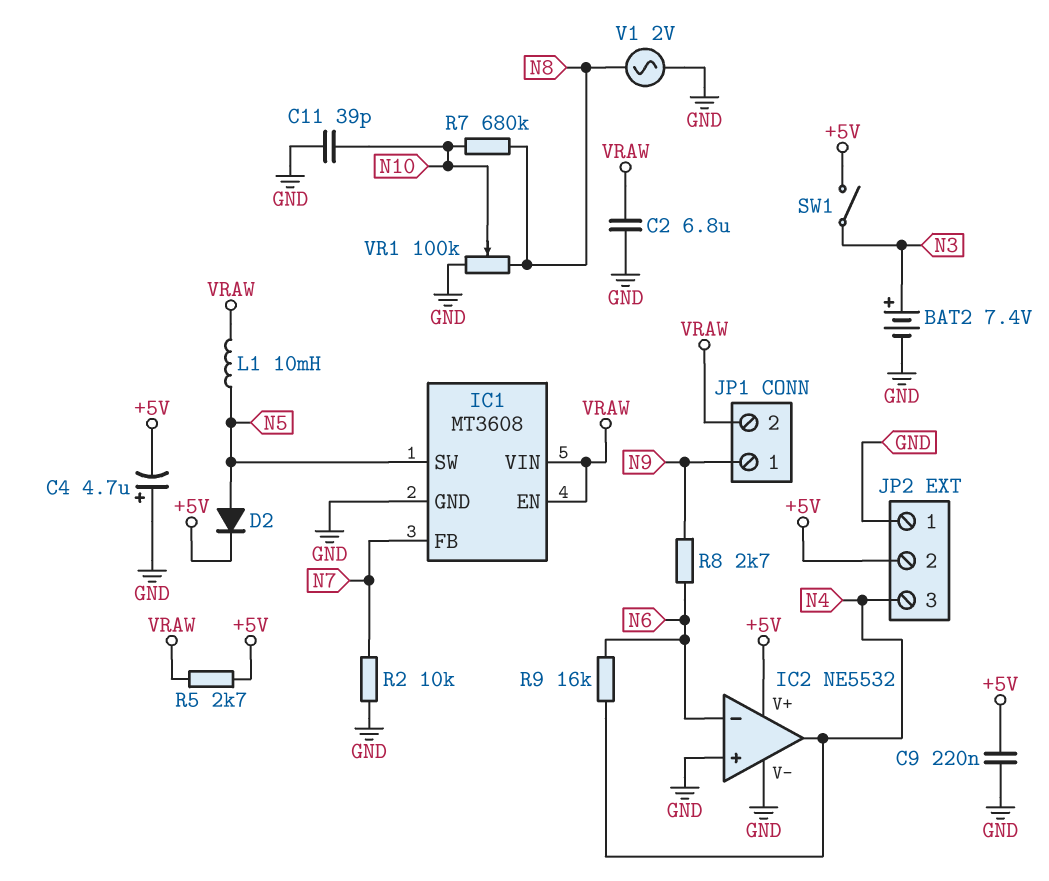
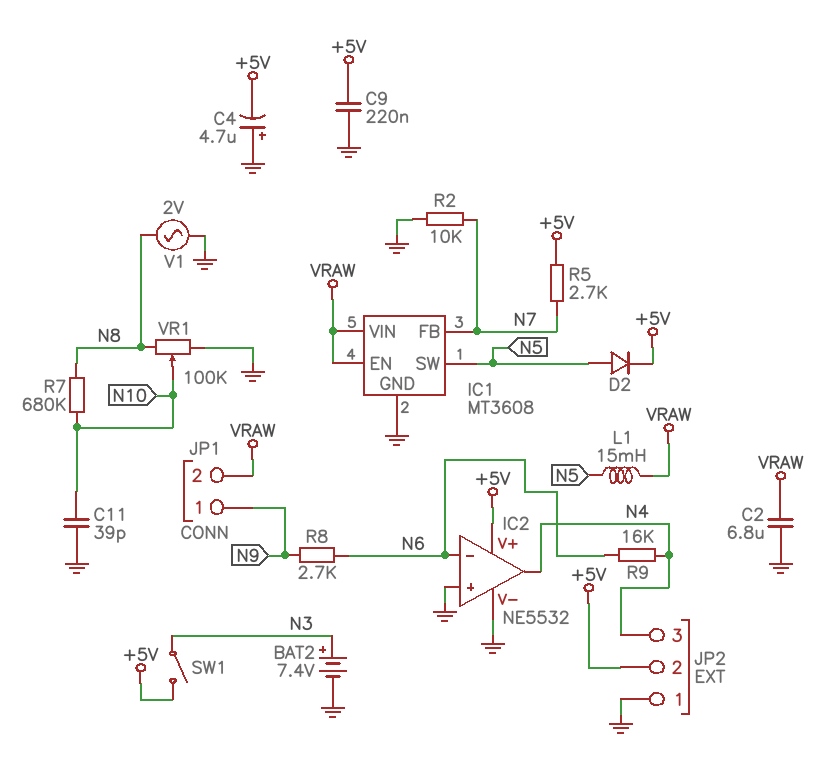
L1: 10mH (N5, VRAW) -> 15mH (N5, VRAW)
R5: 2.7k (+5V, VRAW) -> 2.7k (+5V, N7)

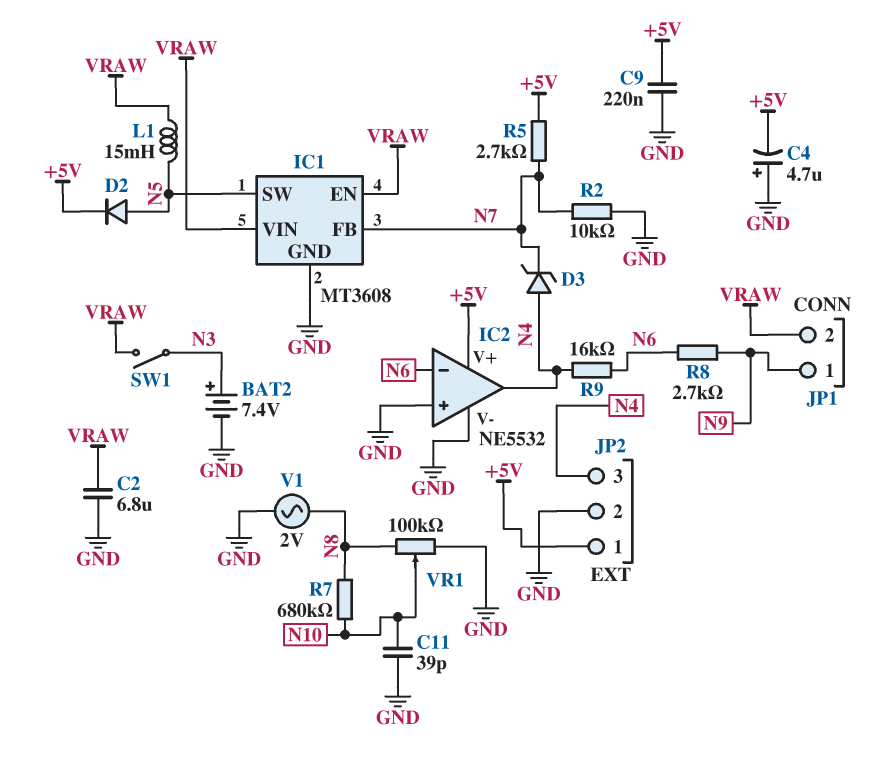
D3: none -> zener (A N4, K N7)
JP2 pin 1: GND -> +5V
JP2 pin 2: +5V -> GND
SW1: switch (+5V, N3) -> switch (N3, VRAW)

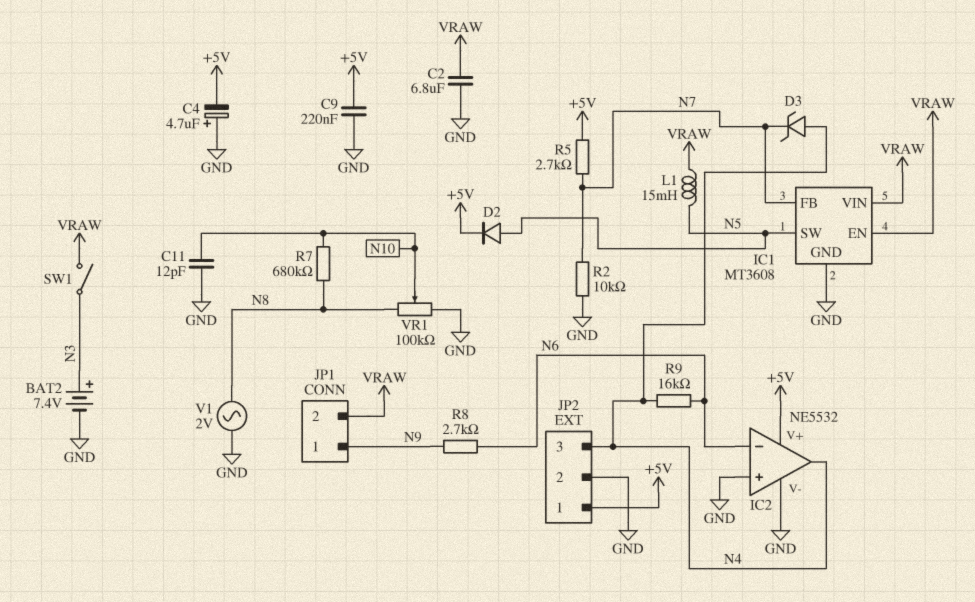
C11: 39pF (GND, N10) -> 12pF (GND, N10)

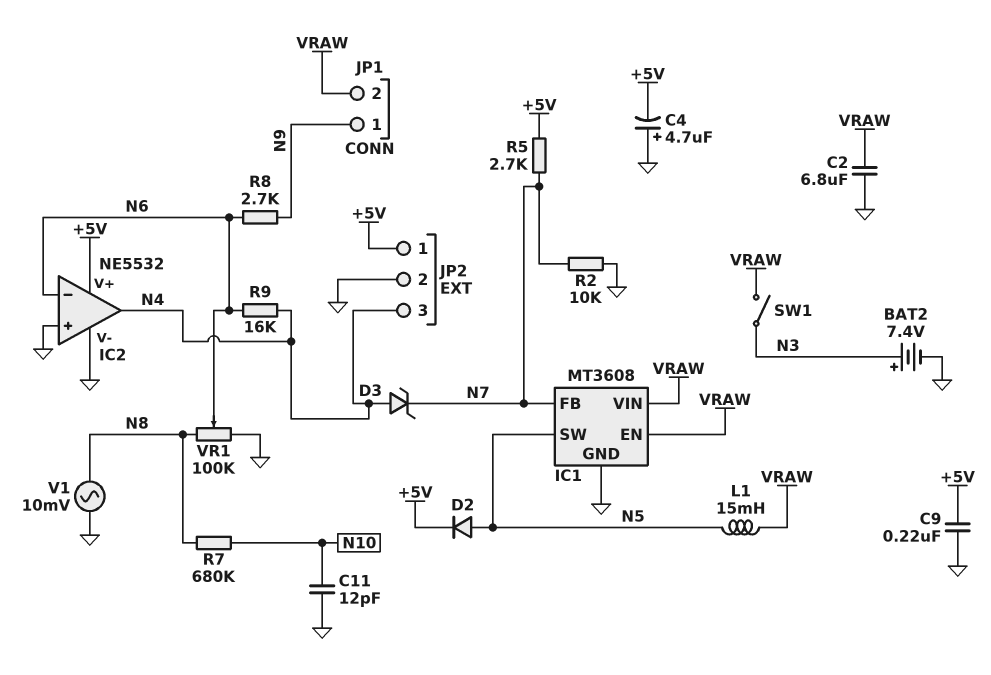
V1: AC 2V (GND, N8) -> AC 10mV (GND, N8)
VR1: 100k (GND, N8, wiper N10) -> 100k (GND, N8, wiper N6)

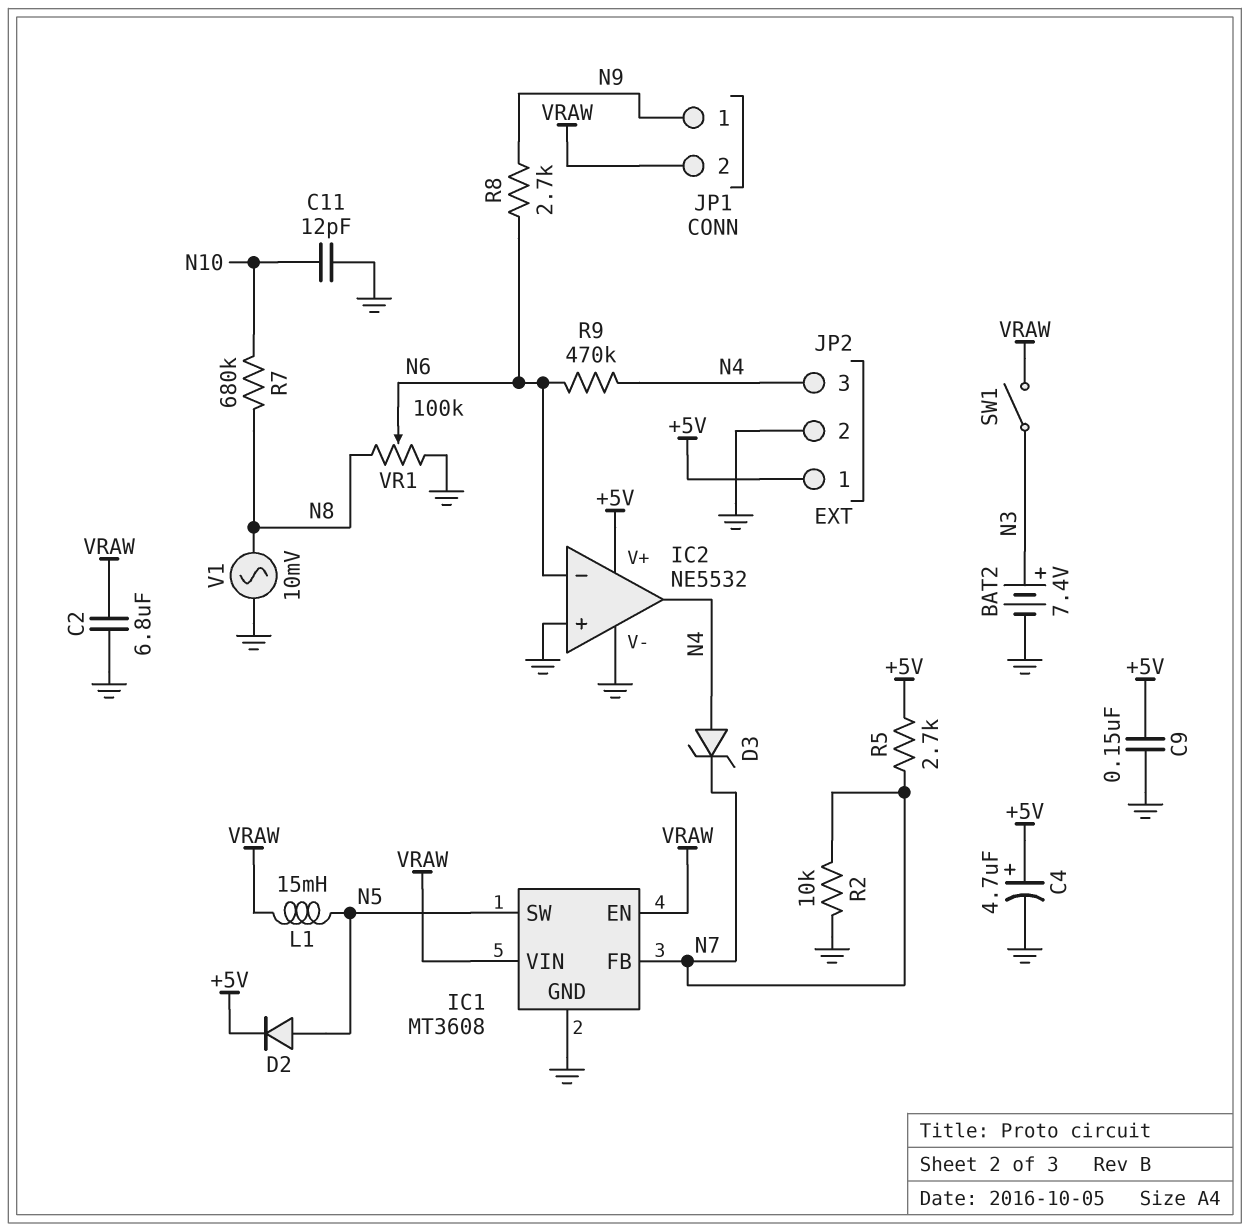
C4: 4.7uF (plus GND, minus +5V) -> 4.7uF (plus +5V, minus GND)
C9: 220nF (+5V, GND) -> 150nF (+5V, GND)
R9: 16k (N4, N6) -> 470k (N4, N6)

